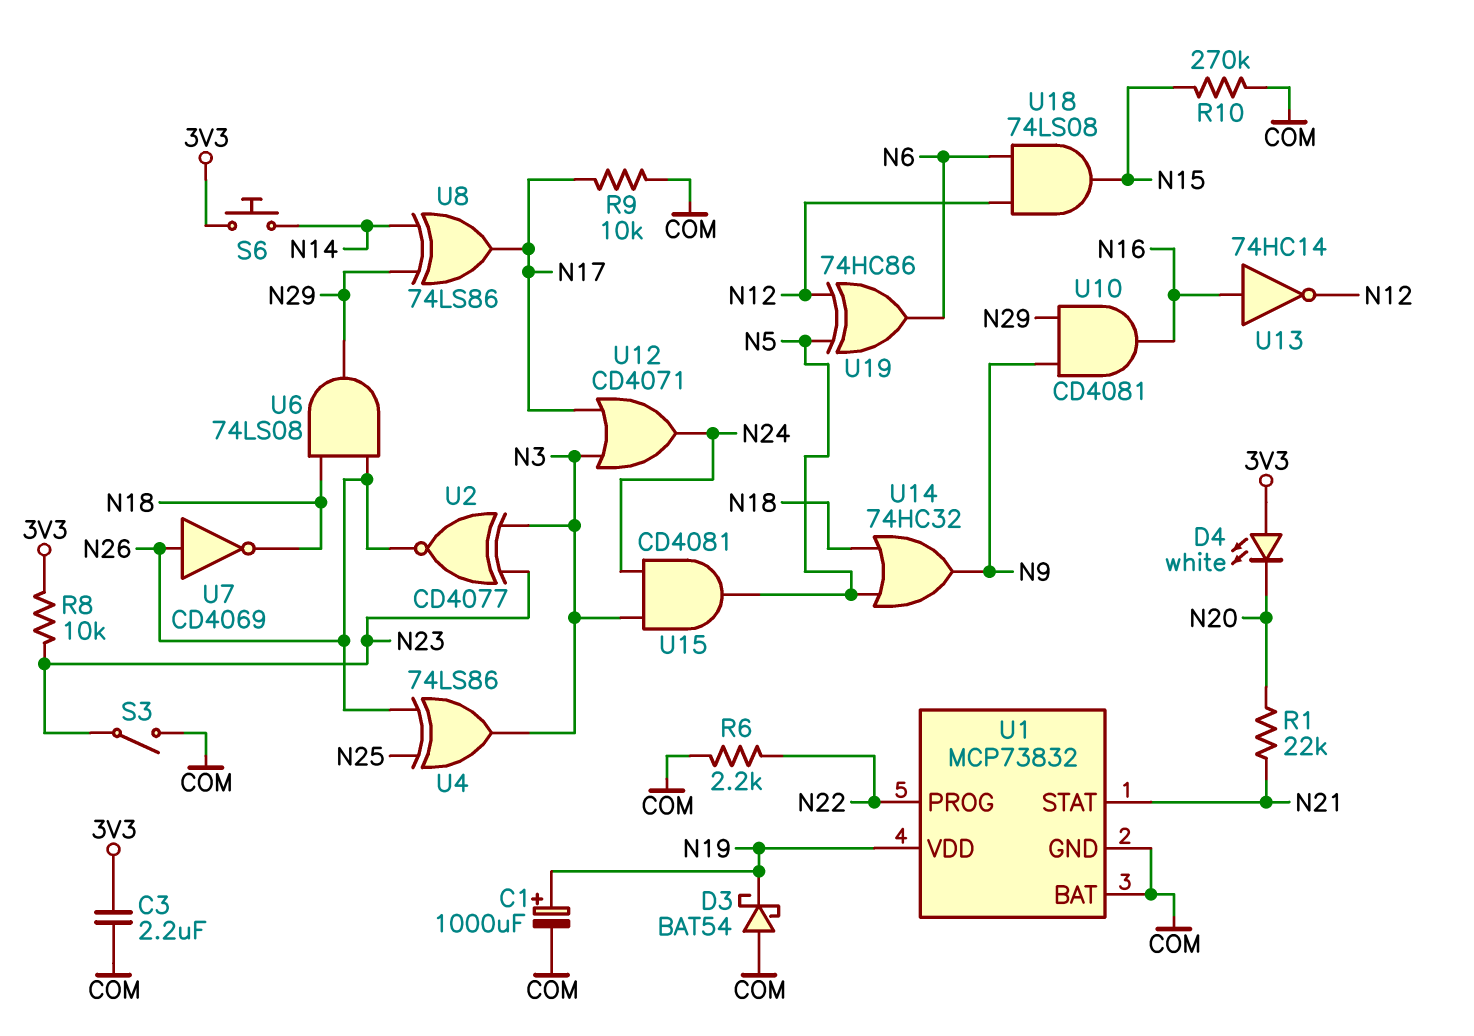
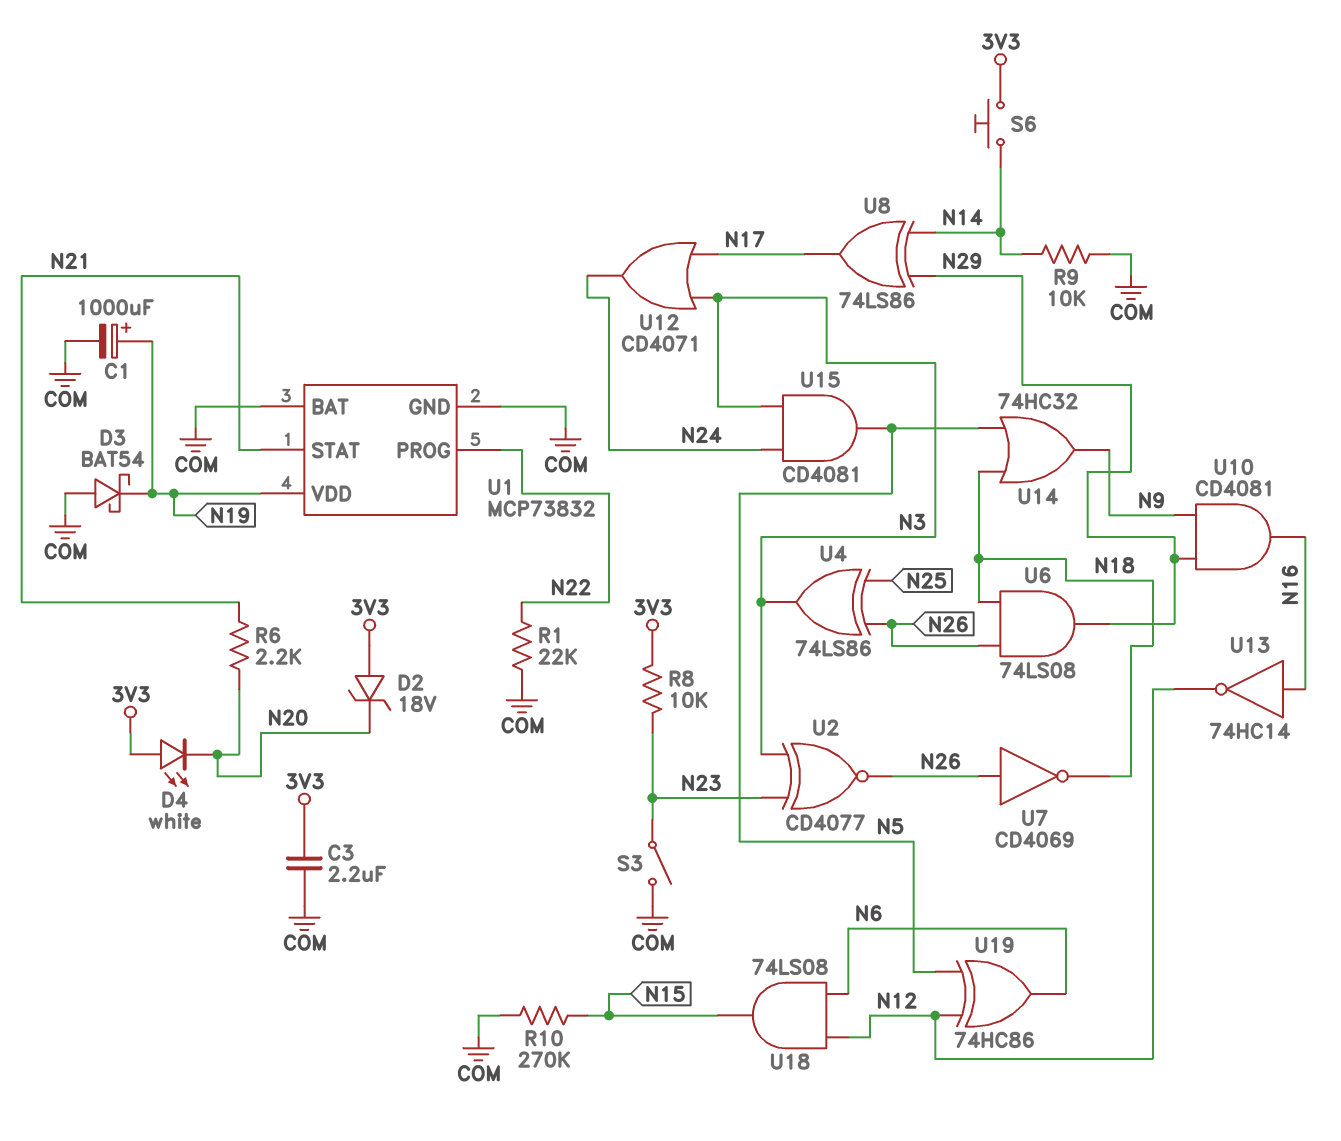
D2: none -> zener 18V (A 3V3, K N20)
R1: 22k (N20, N21) -> 22k (COM, N22)
R6: 2.2k (COM, N22) -> 2.2k (N20, N21)
R9: 10k (COM, N17) -> 10k (COM, N14)

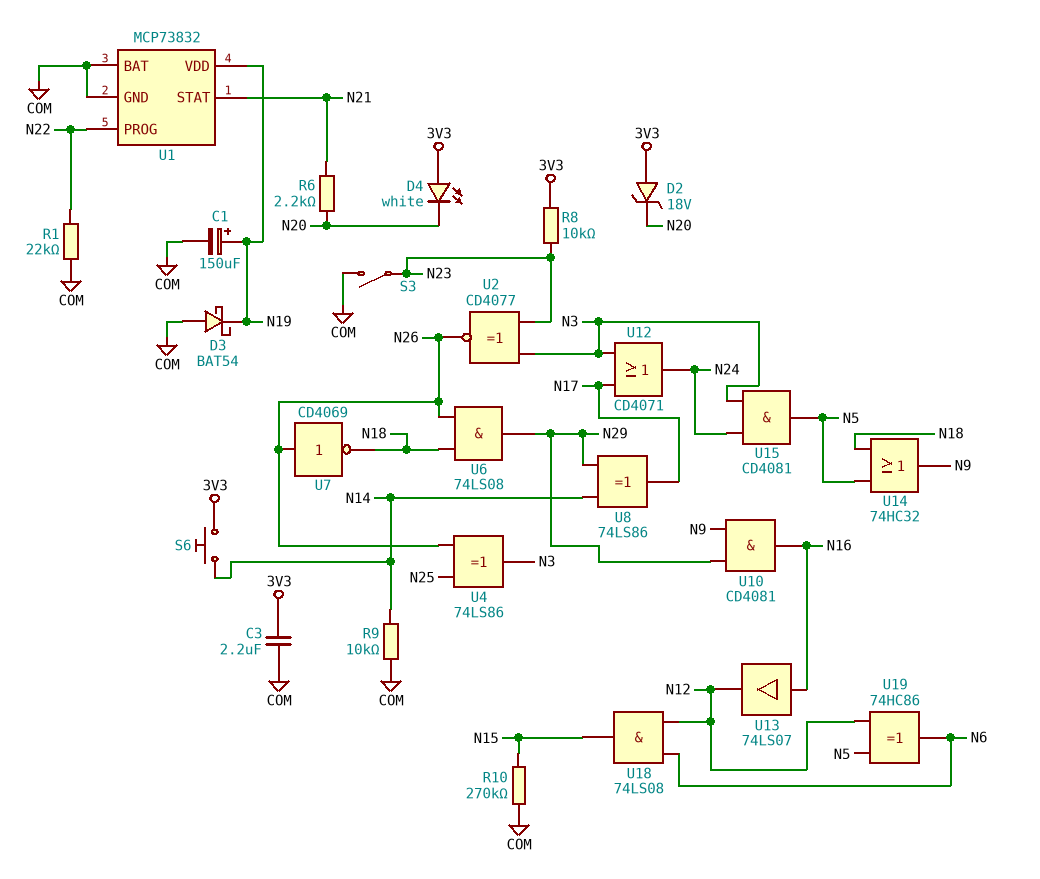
C1: 1000uF (plus N19, minus COM) -> 150uF (plus N19, minus COM)
U13: NOT 74HC14 (in N16, out N12) -> buffer 74LS07 (in N16, out N12)

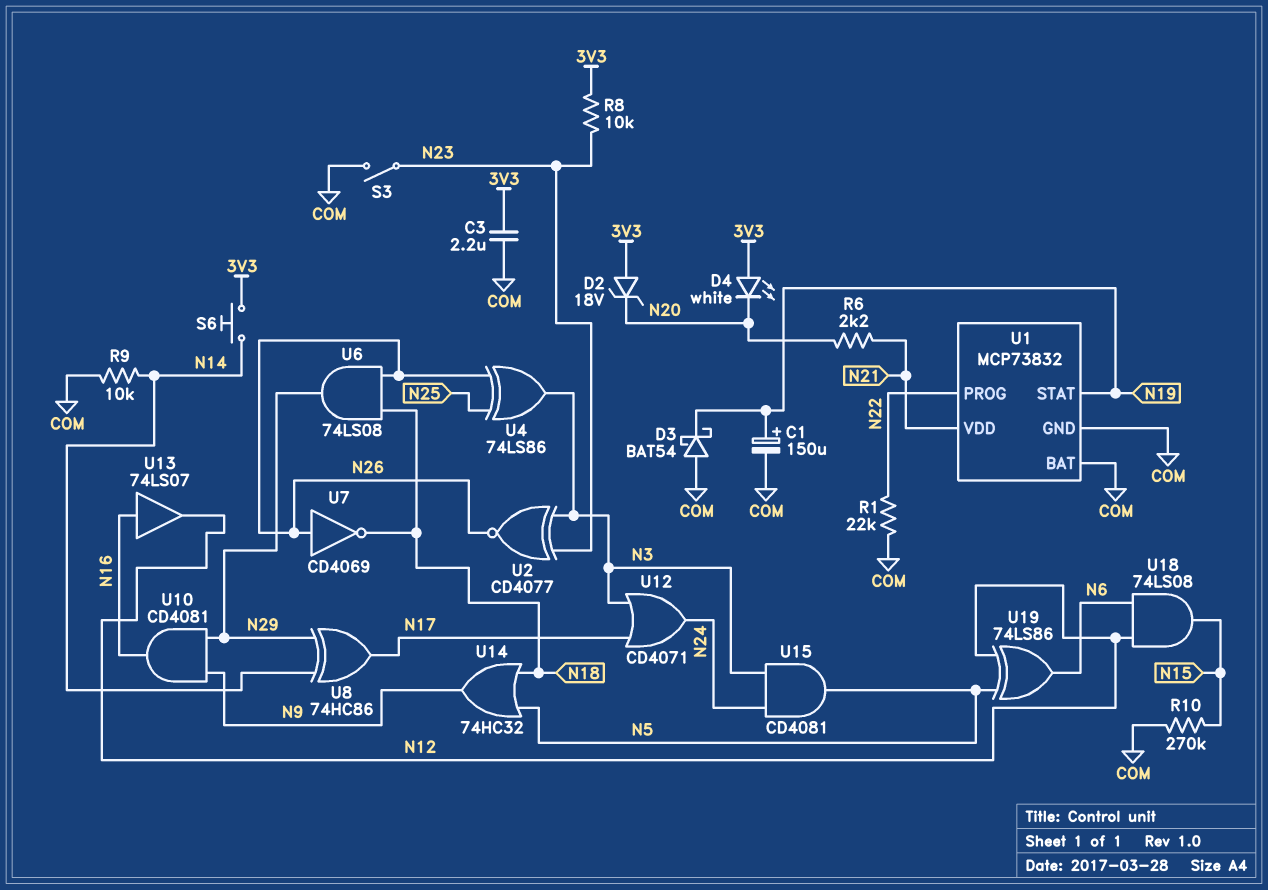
U1 pin STAT: N21 -> N19
U1 pin VDD: N19 -> N21
U8: XOR 74LS86 (in N14, in N29, out N17) -> XOR 74HC86 (in N14, in N29, out N17)
U19: XOR 74HC86 (in N5, in N12, out N6) -> XOR 74LS86 (in N5, in N12, out N6)

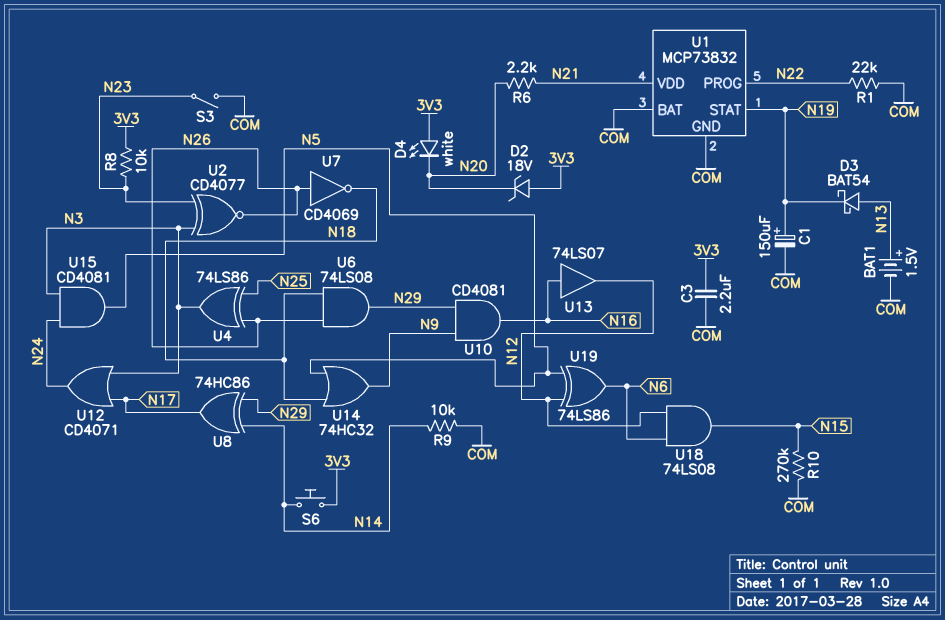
BAT1: none -> 1.5V (plus N13, minus COM)
D3: schottky BAT54 (A COM, K N19) -> schottky BAT54 (A N13, K N19)

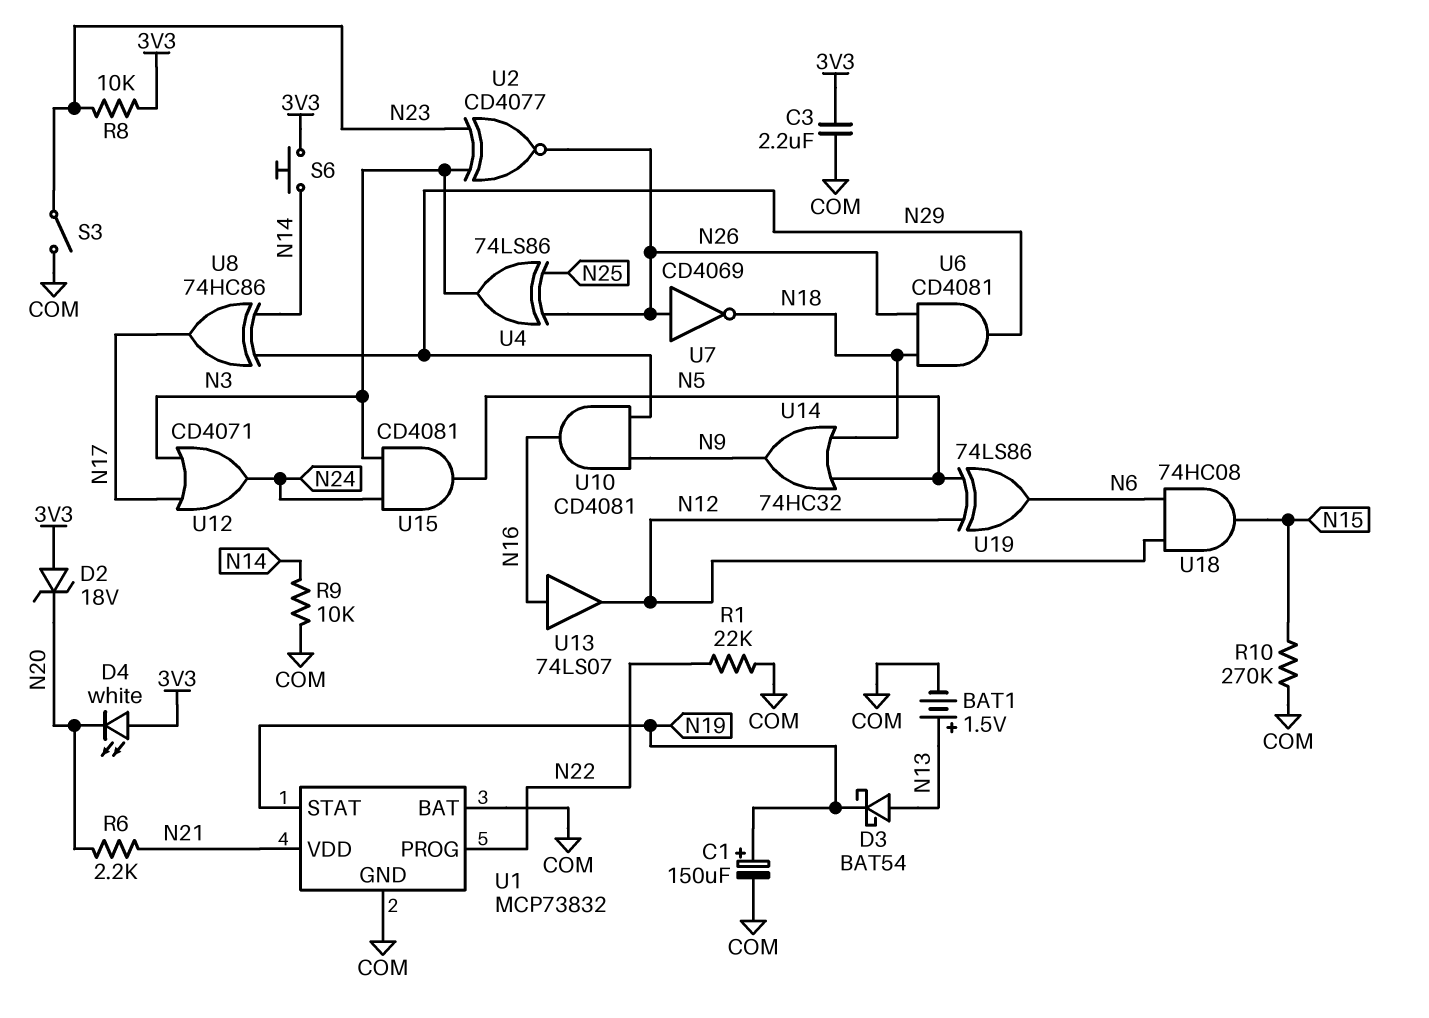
U6: AND 74LS08 (in N18, in N26, out N29) -> AND CD4081 (in N18, in N26, out N29)
U18: AND 74LS08 (in N6, in N12, out N15) -> AND 74HC08 (in N6, in N12, out N15)

